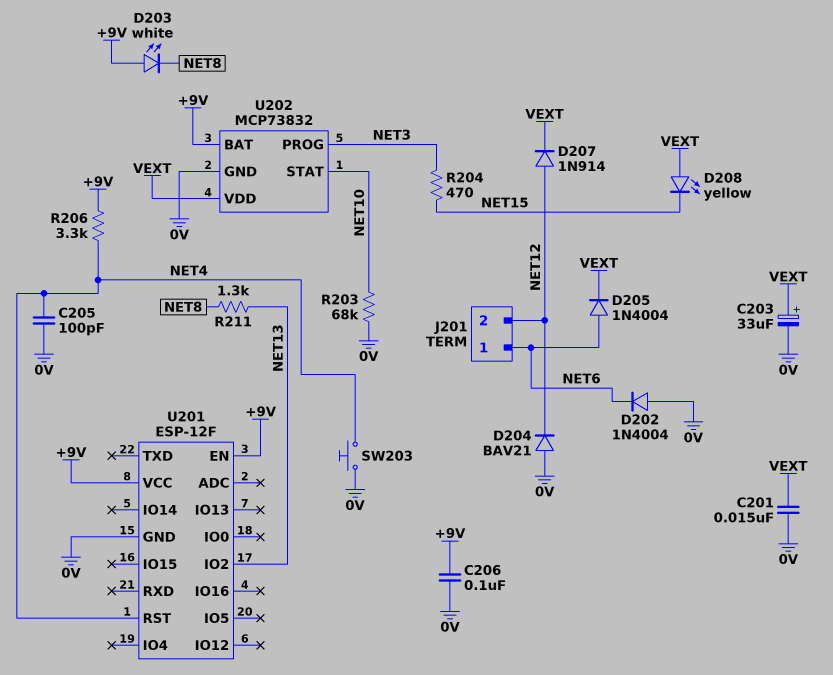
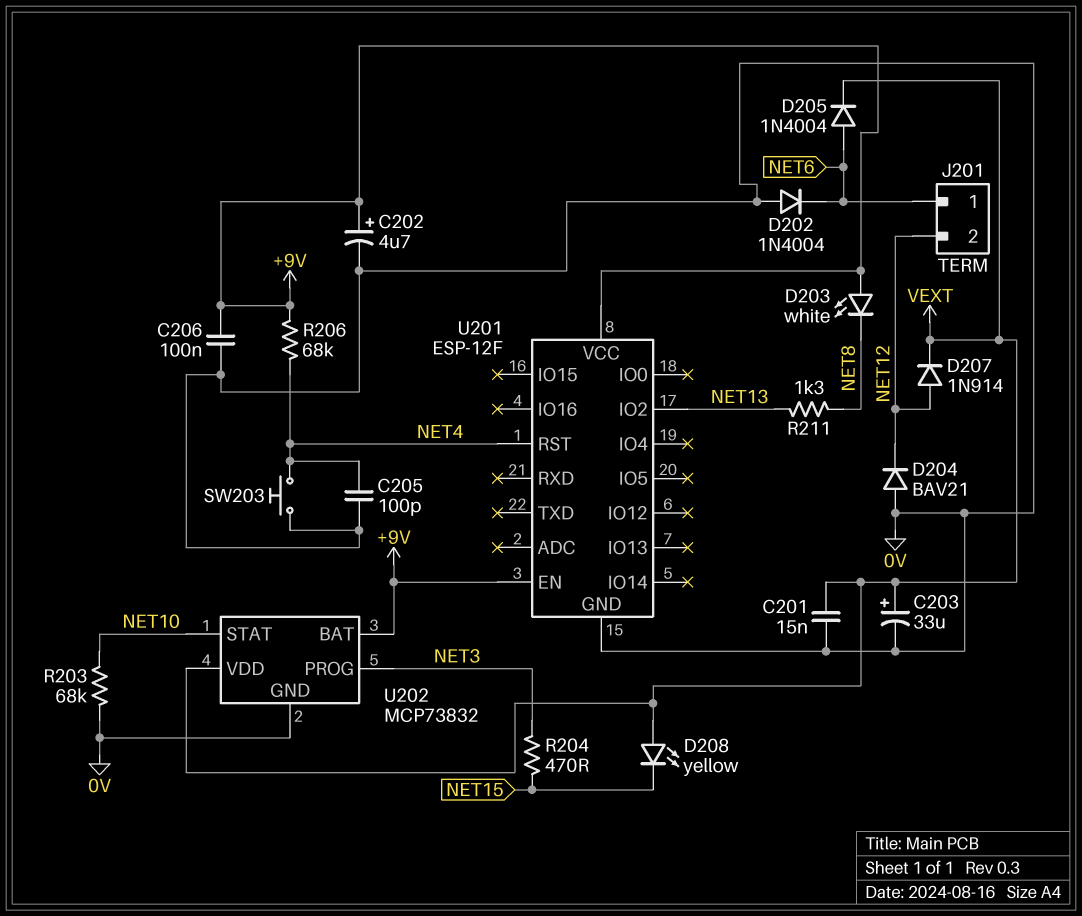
C202: none -> 4.7uF (plus +9V, minus 0V)
R206: 3.3k (+9V, NET4) -> 68k (+9V, NET4)

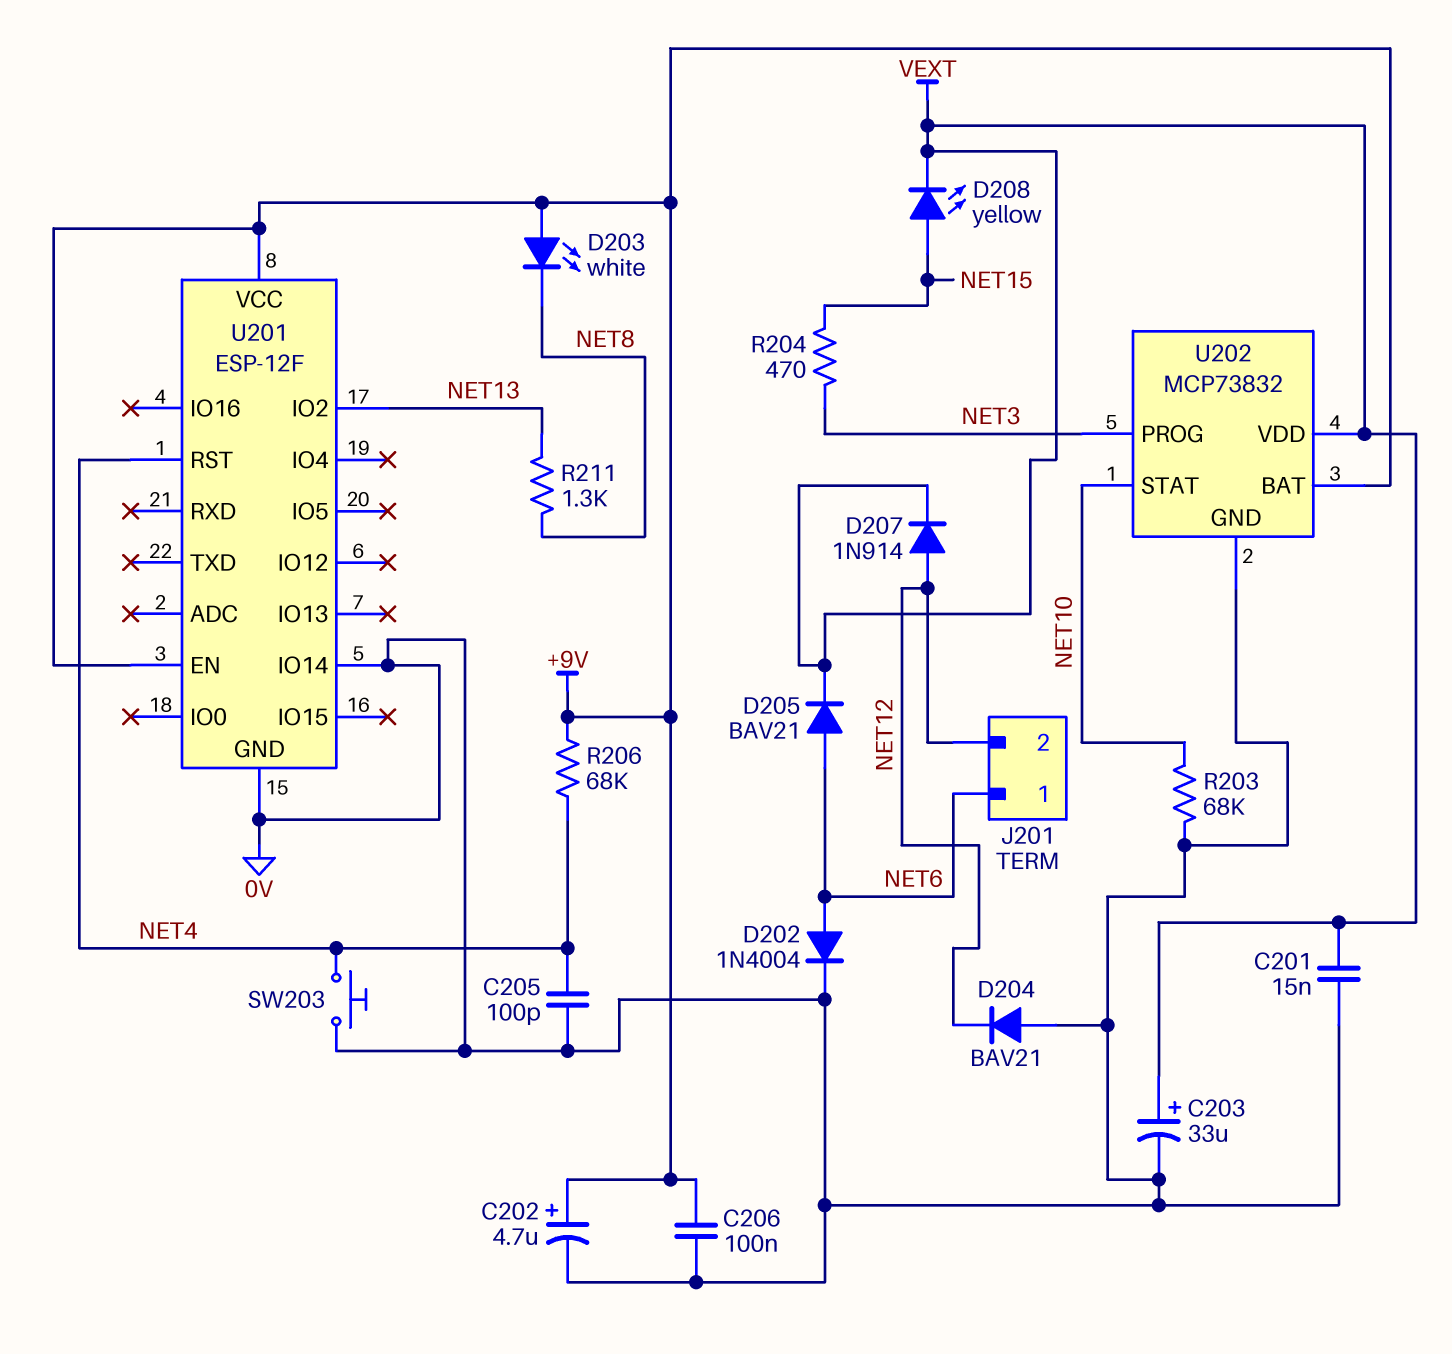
D202: diode 1N4004 (A 0V, K NET6) -> diode 1N4004 (A NET6, K 0V)
D205: diode 1N4004 (A NET6, K VEXT) -> diode BAV21 (A NET6, K VEXT)
D208: LED yellow (A VEXT, K NET15) -> LED yellow (A NET15, K VEXT)
U201 pin IO14: none -> 0V

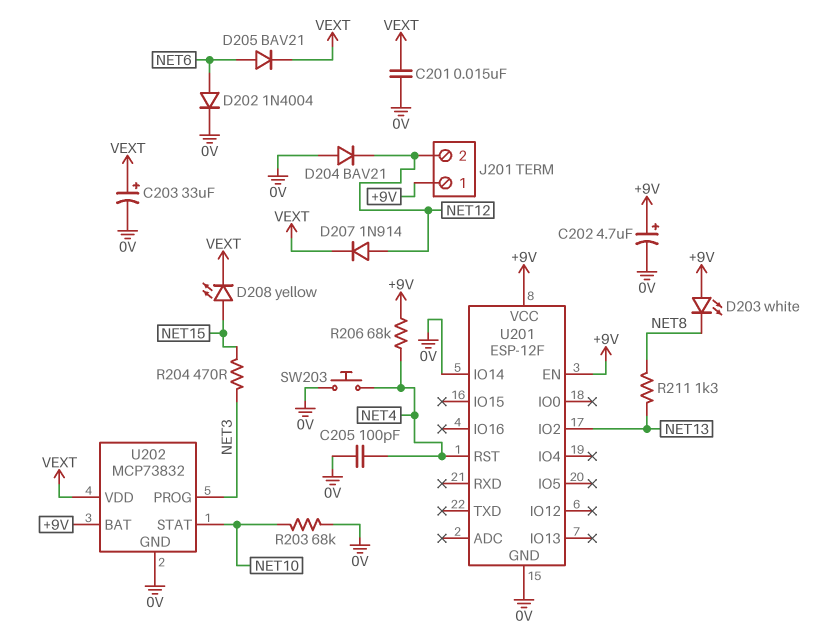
C206: 100nF (+9V, 0V) -> none
J201 pin 1: NET6 -> +9V

